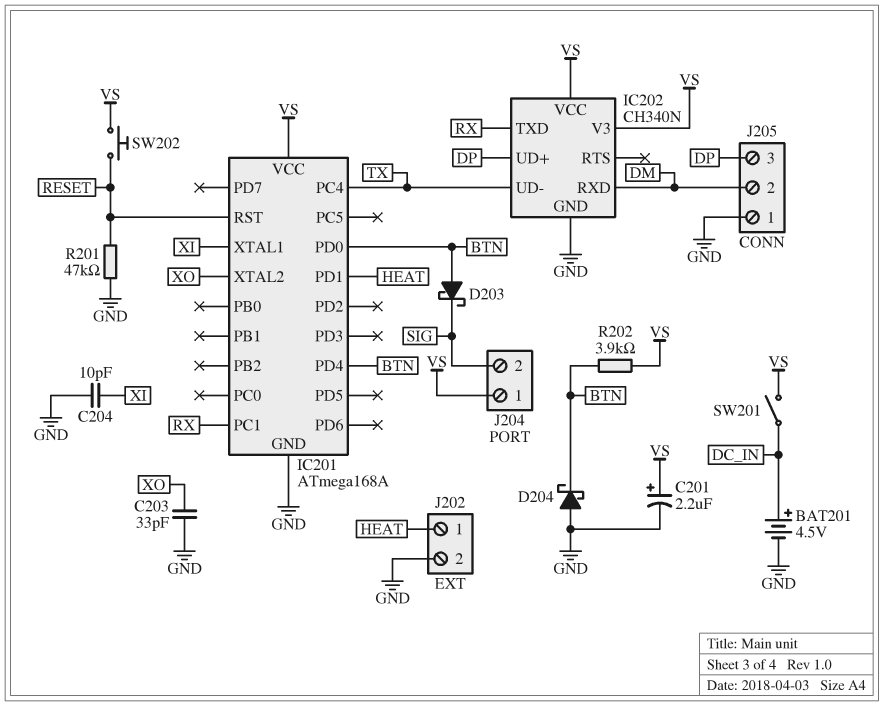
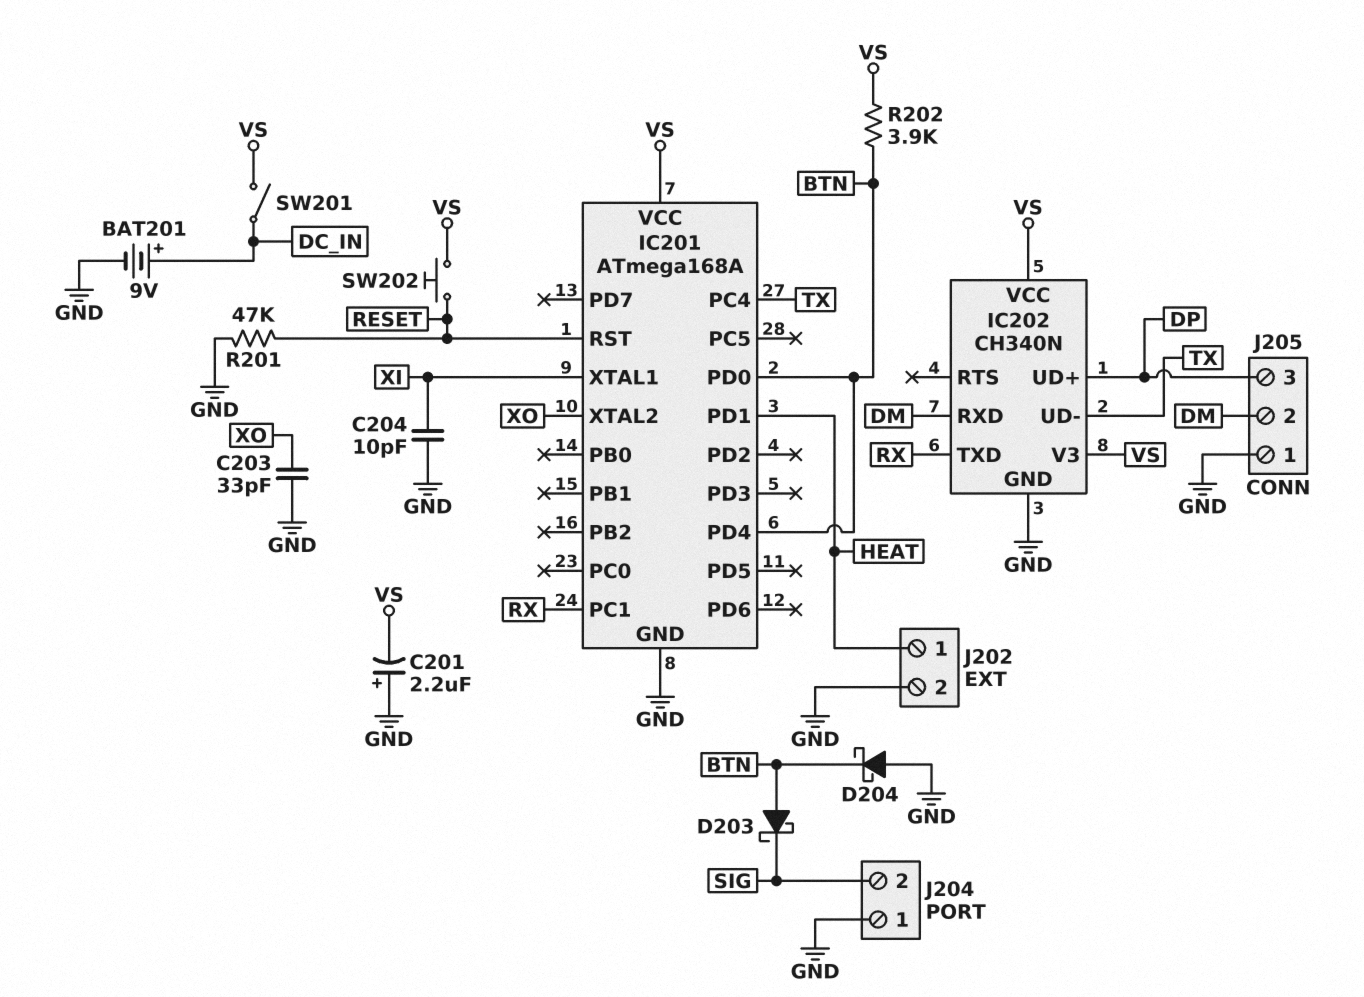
BAT201: 4.5V (plus DC_IN, minus GND) -> 9V (plus DC_IN, minus GND)
C201: 2.2uF (plus VS, minus GND) -> 2.2uF (plus GND, minus VS)
J204 pin 1: VS -> GND

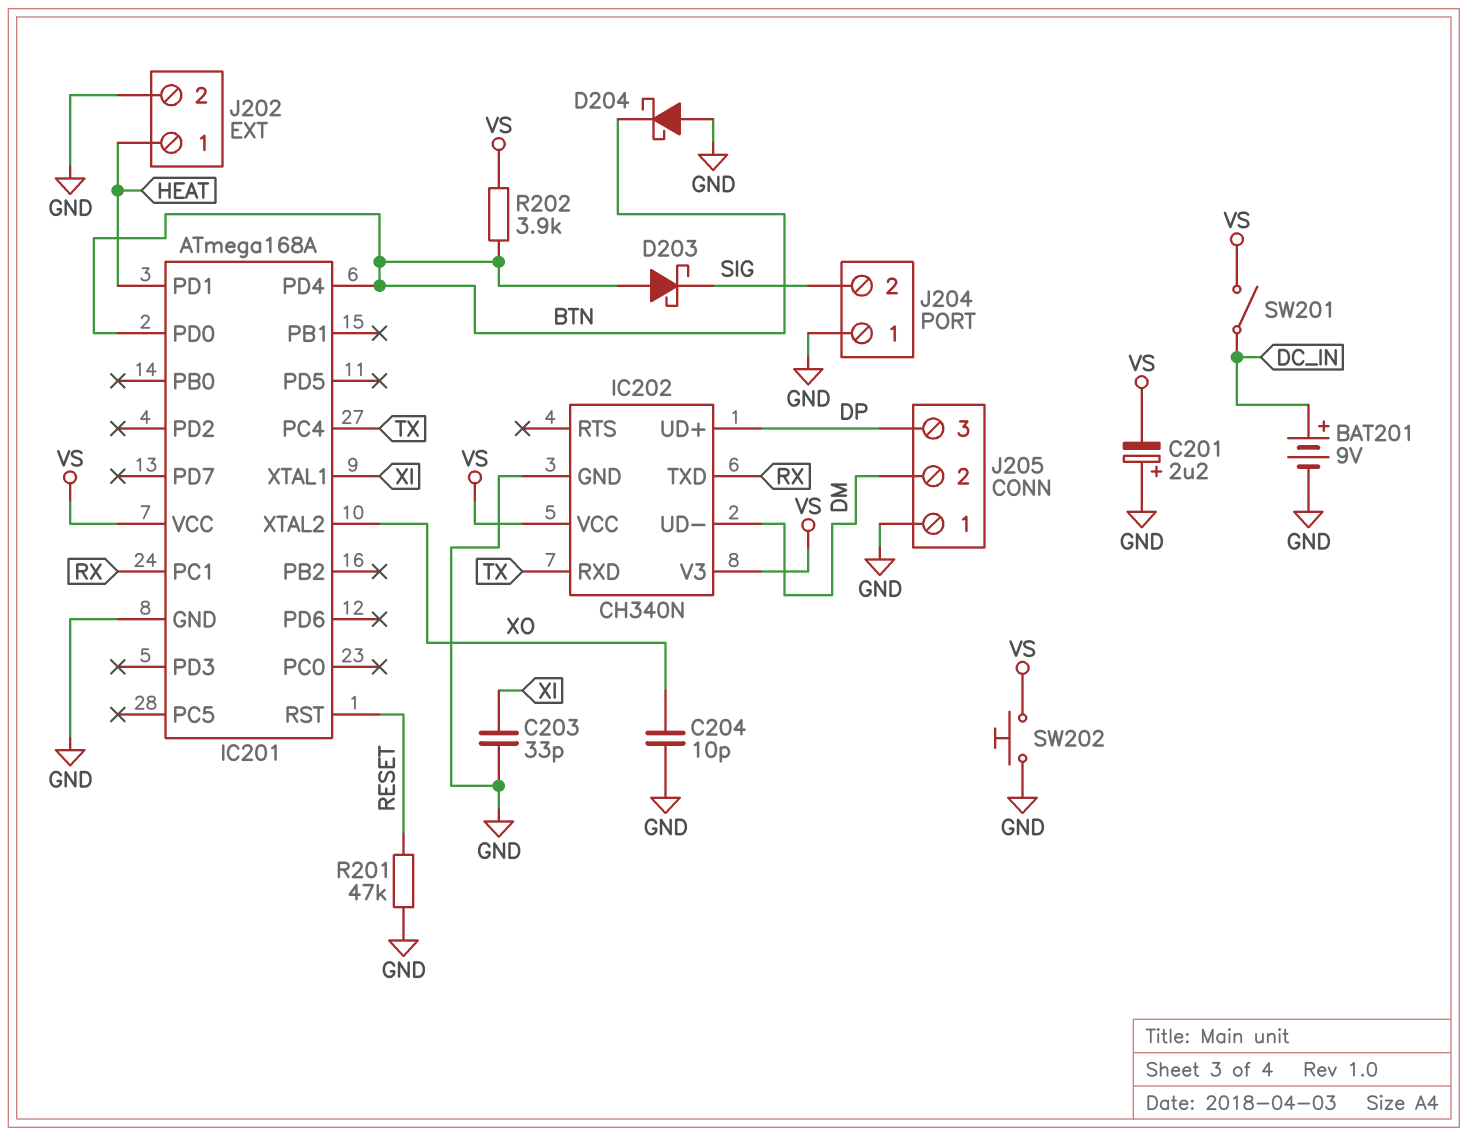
C203: 33pF (GND, XO) -> 33pF (GND, XI)
C204: 10pF (GND, XI) -> 10pF (GND, XO)
IC202 pin RXD: DM -> TX
IC202 pin UD-: TX -> DM
SW202: button (RESET, VS) -> button (GND, VS)

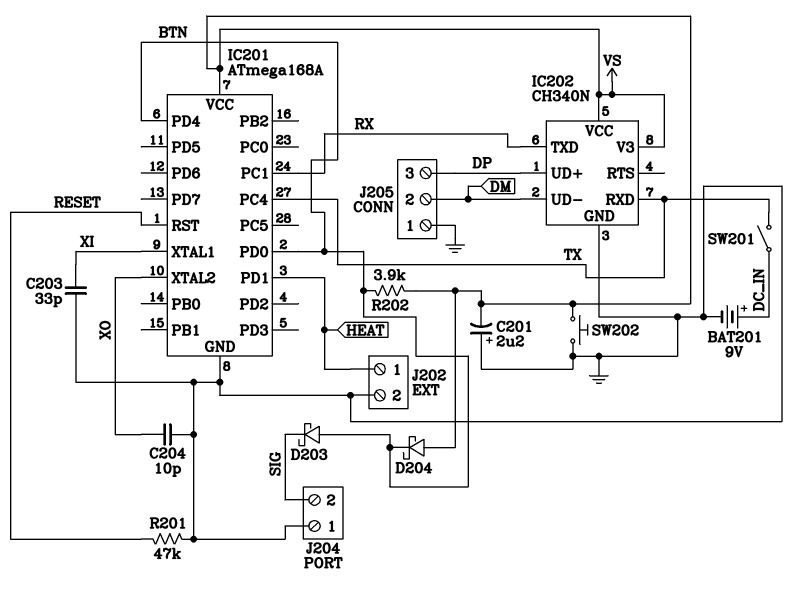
D204: schottky (A GND, K BTN) -> schottky (A VS, K BTN)
SW201: switch (DC_IN, VS) -> switch (DC_IN, TX)

